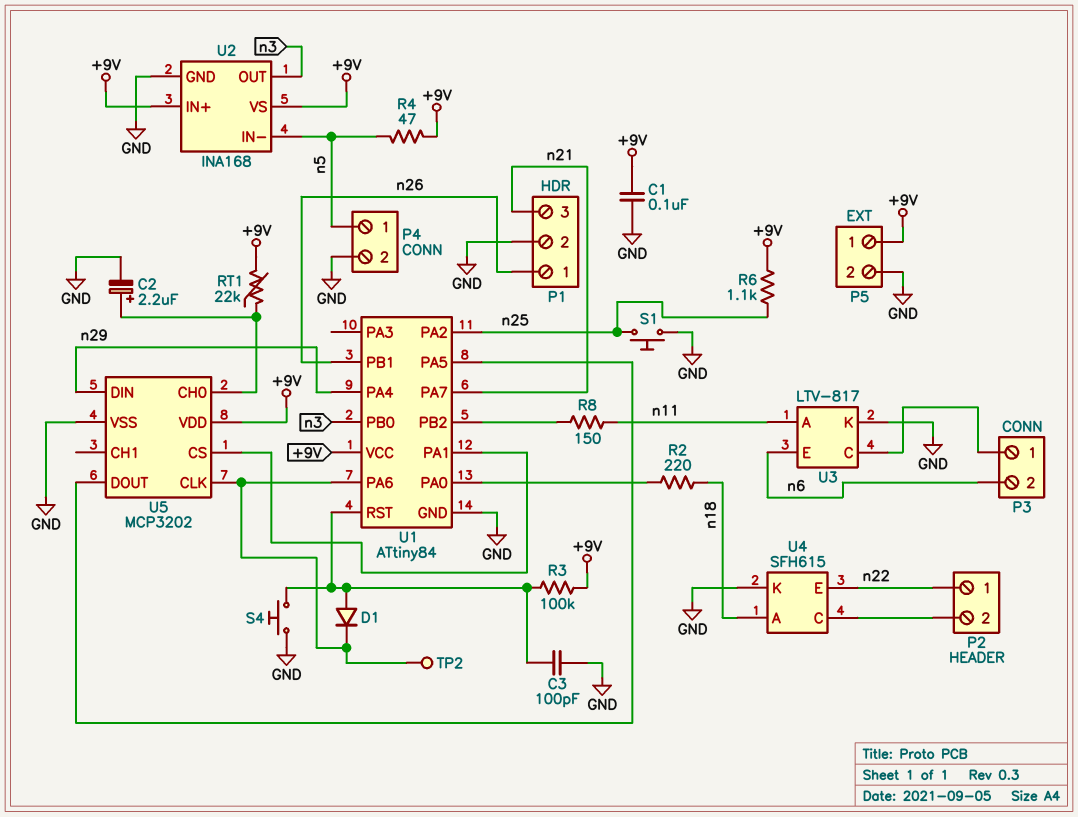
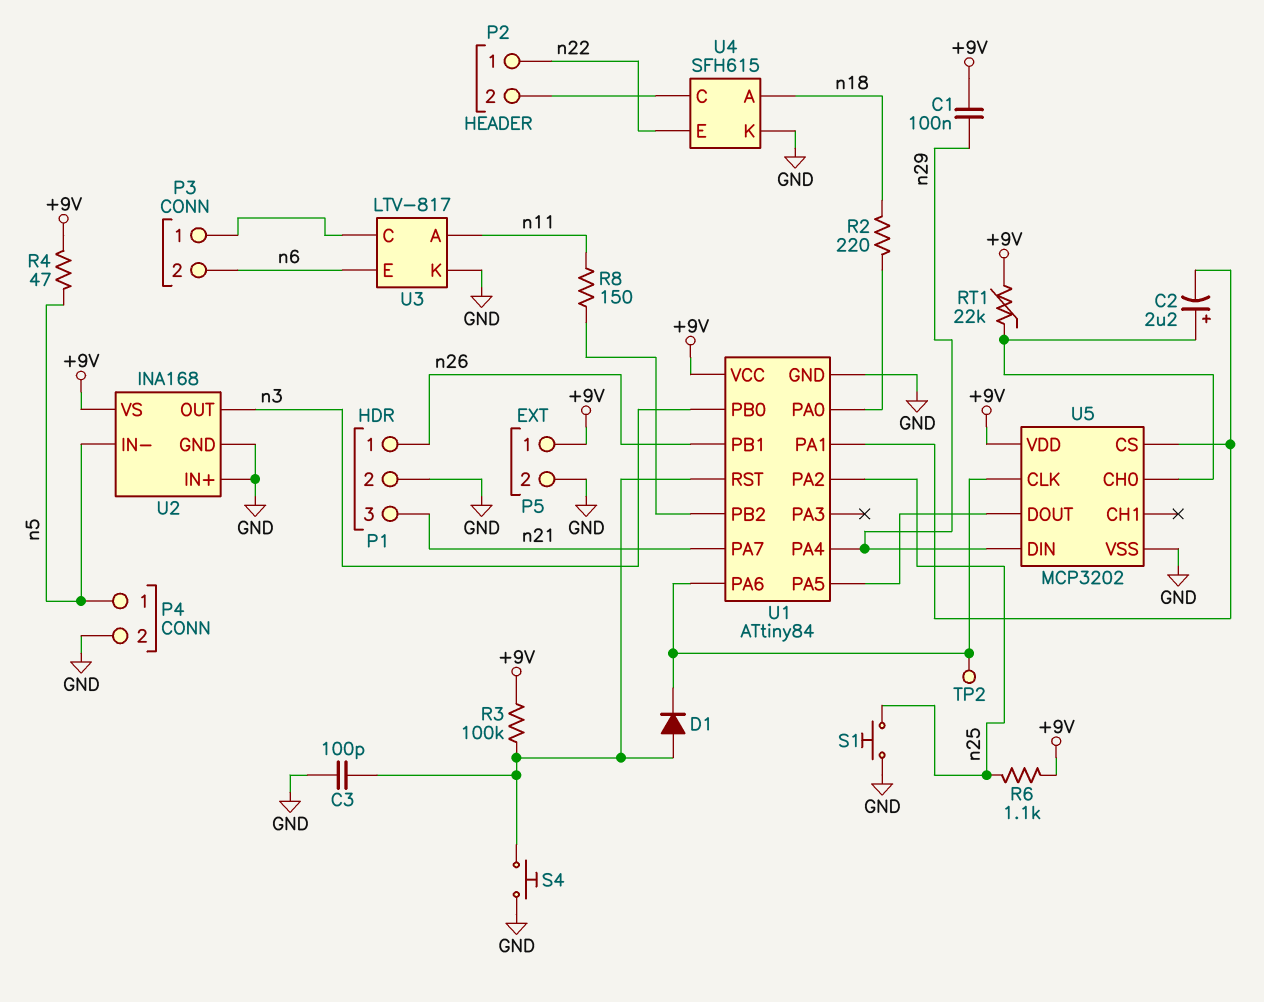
C1: 100nF (+9V, GND) -> 100nF (+9V, n29)
C2: 2.2uF (plus U5/CH0, minus GND) -> 2.2uF (plus U5/CH0, minus U1/PA1)
U2 pin IN+: +9V -> GND

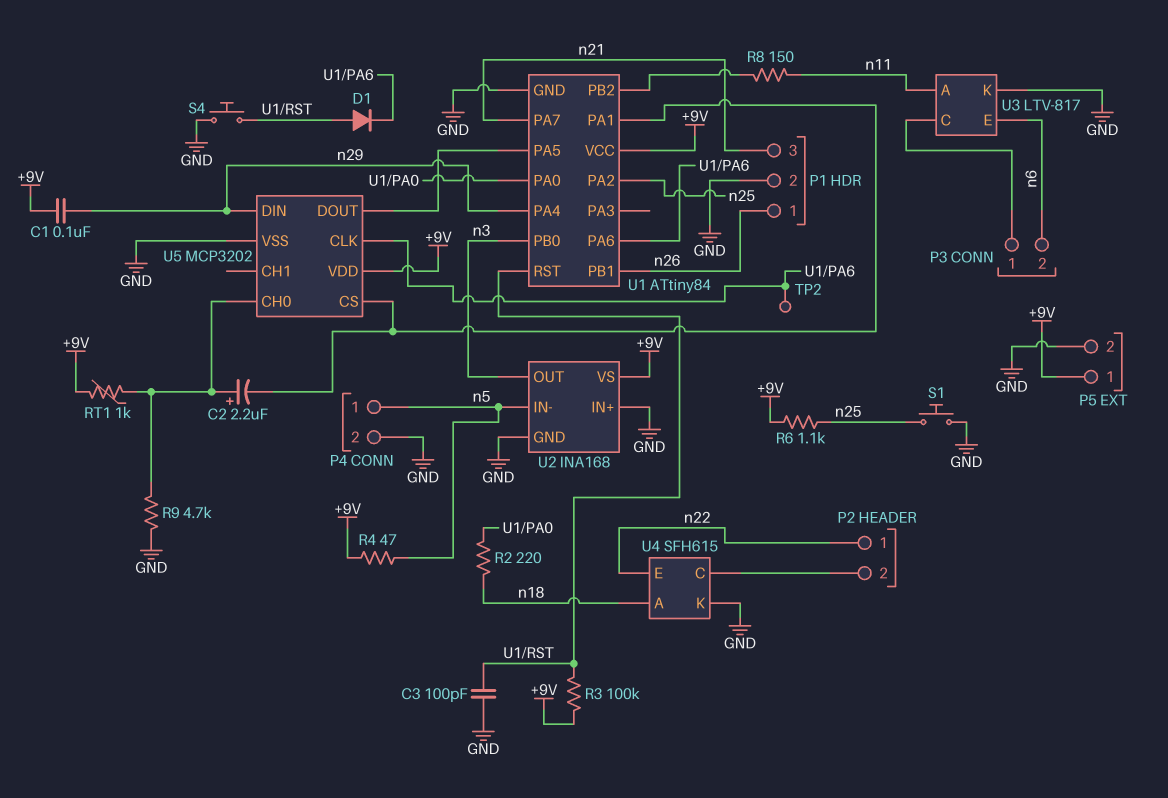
R9: none -> 4.7k (GND, U5/CH0)
RT1: 22k (+9V, U5/CH0) -> 1k (+9V, U5/CH0)

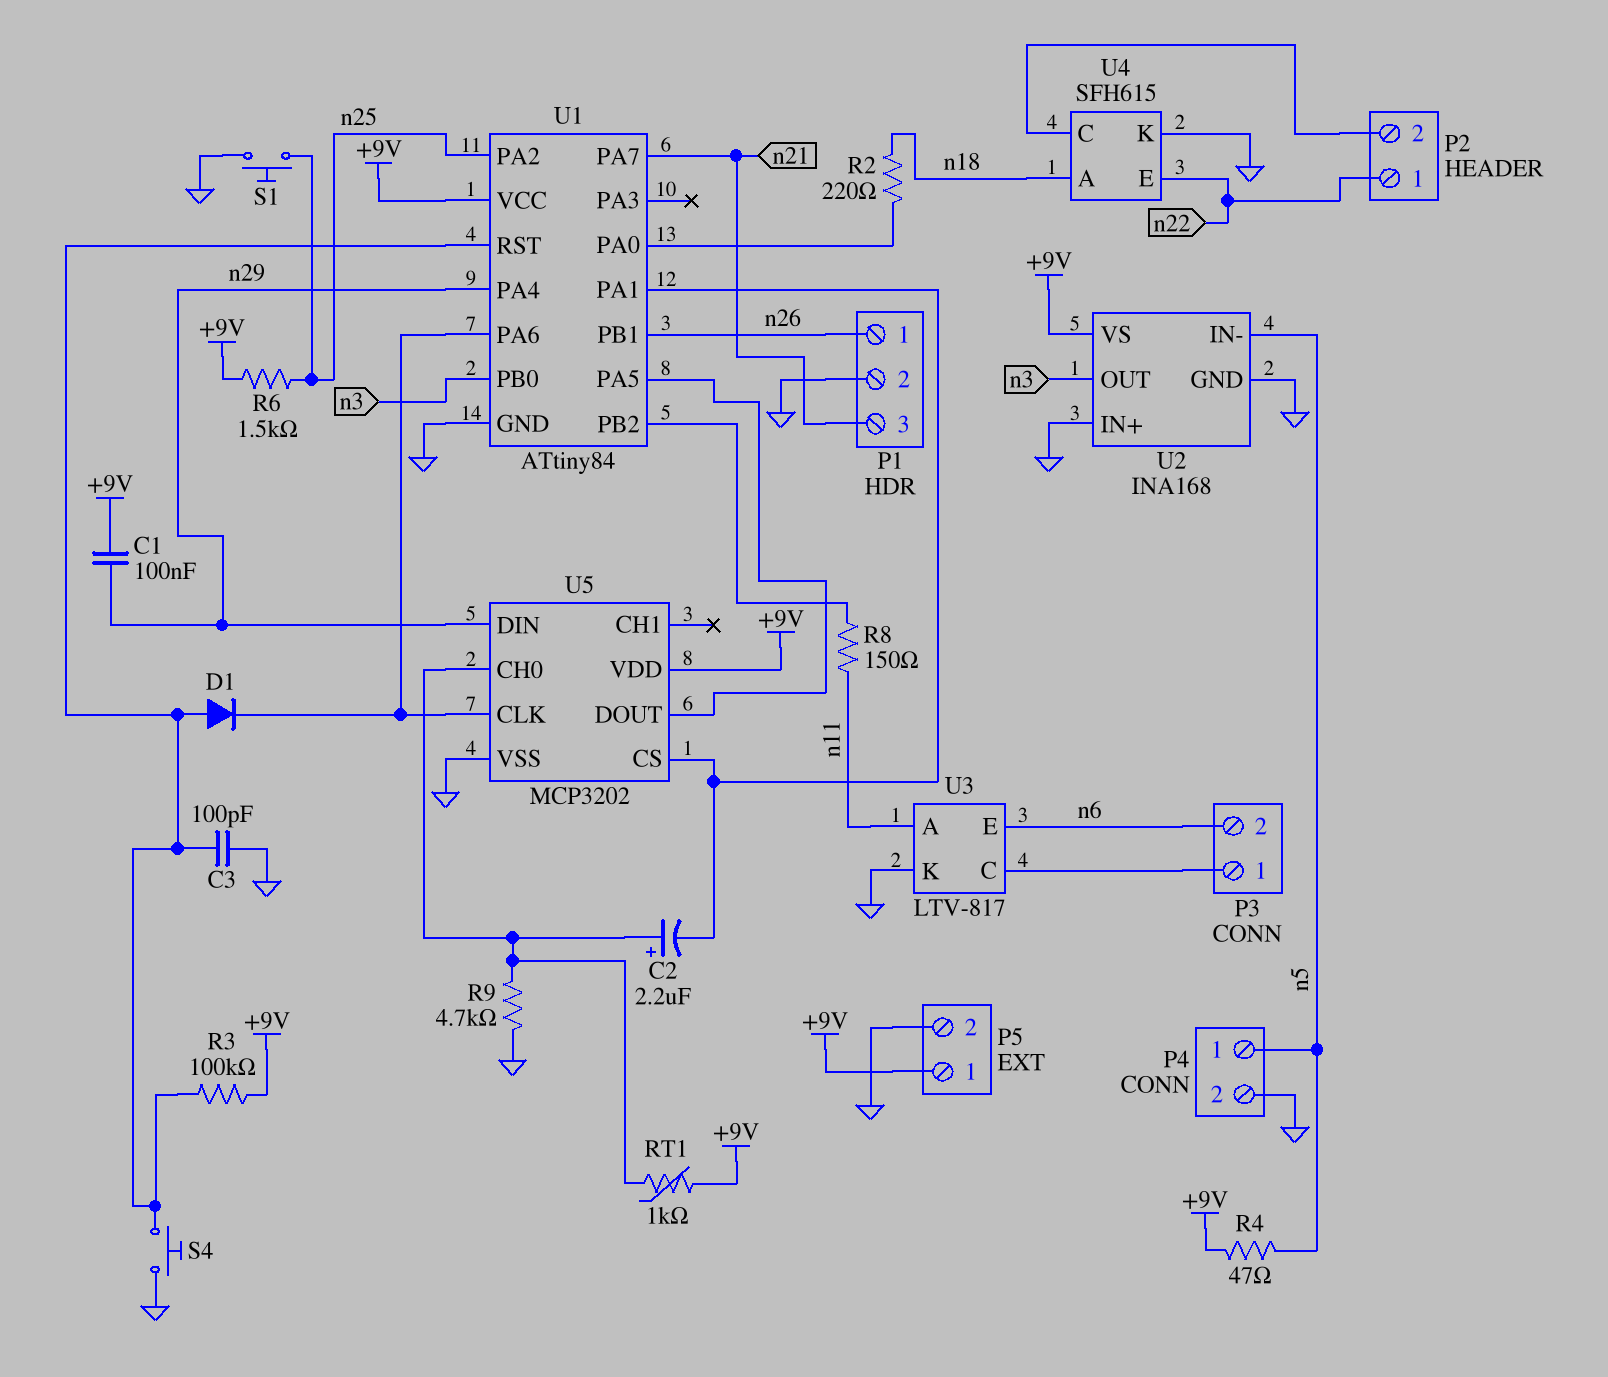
R6: 1.1k (+9V, n25) -> 1.5k (+9V, n25)
TP2: test point (U1/PA6) -> none

